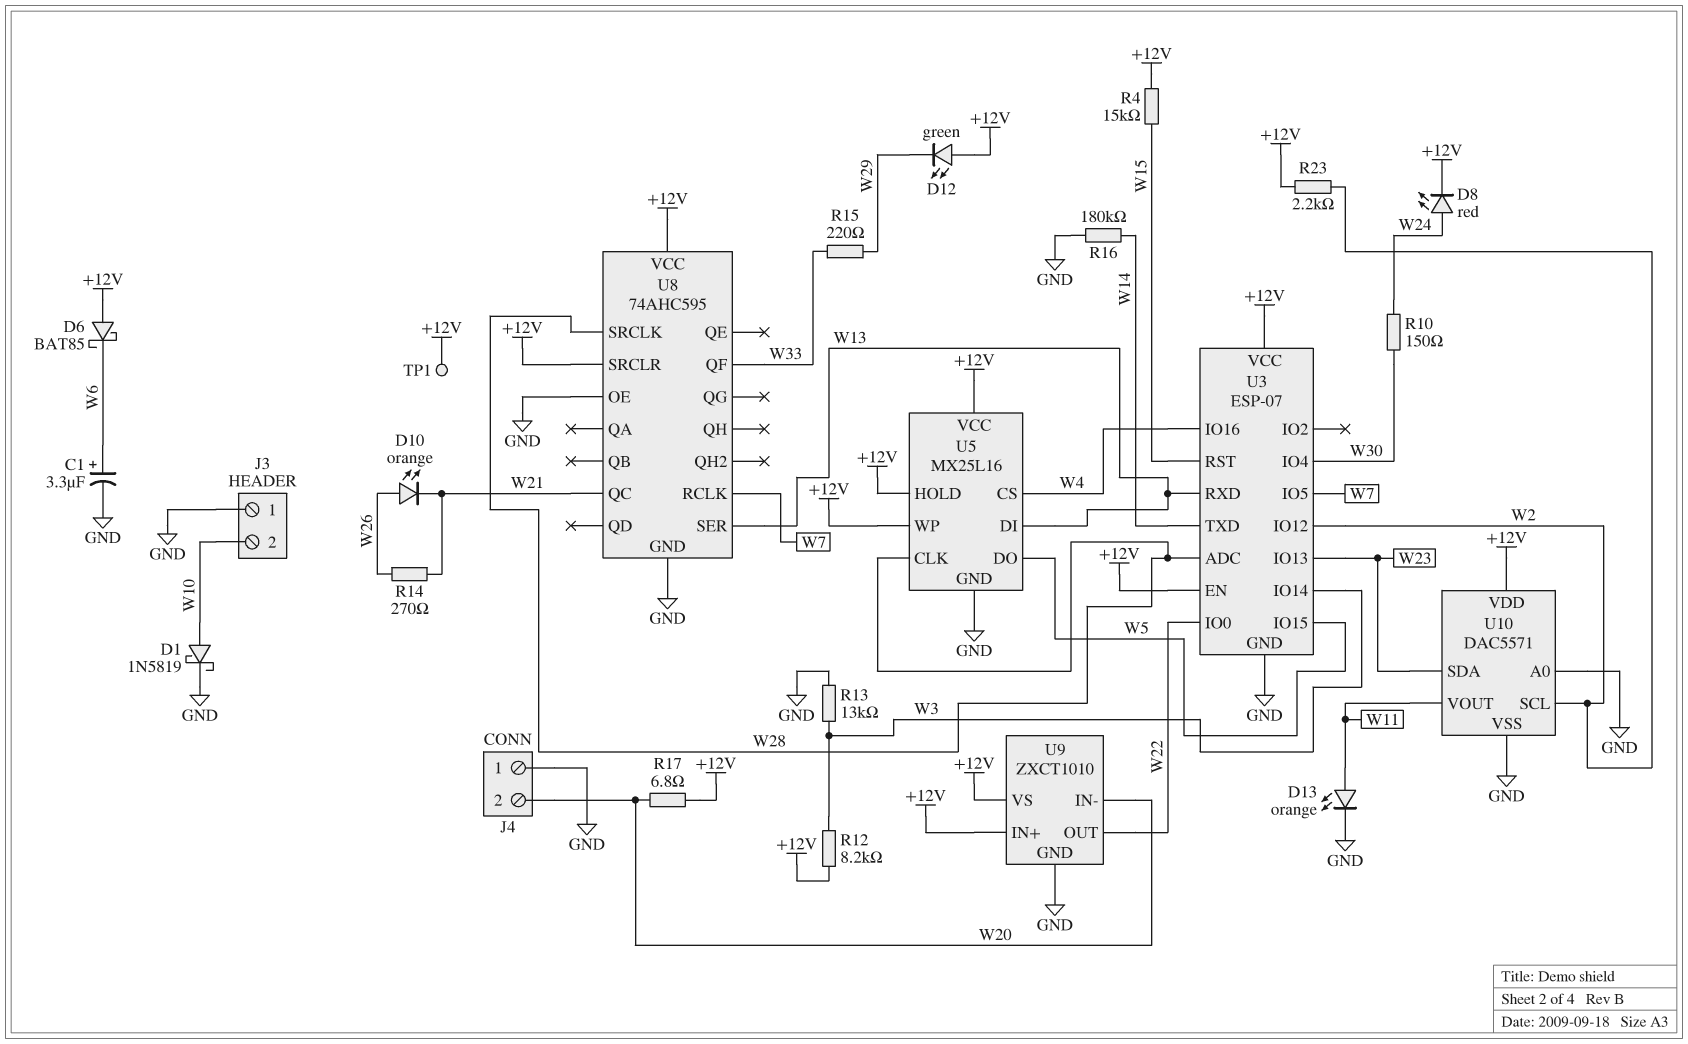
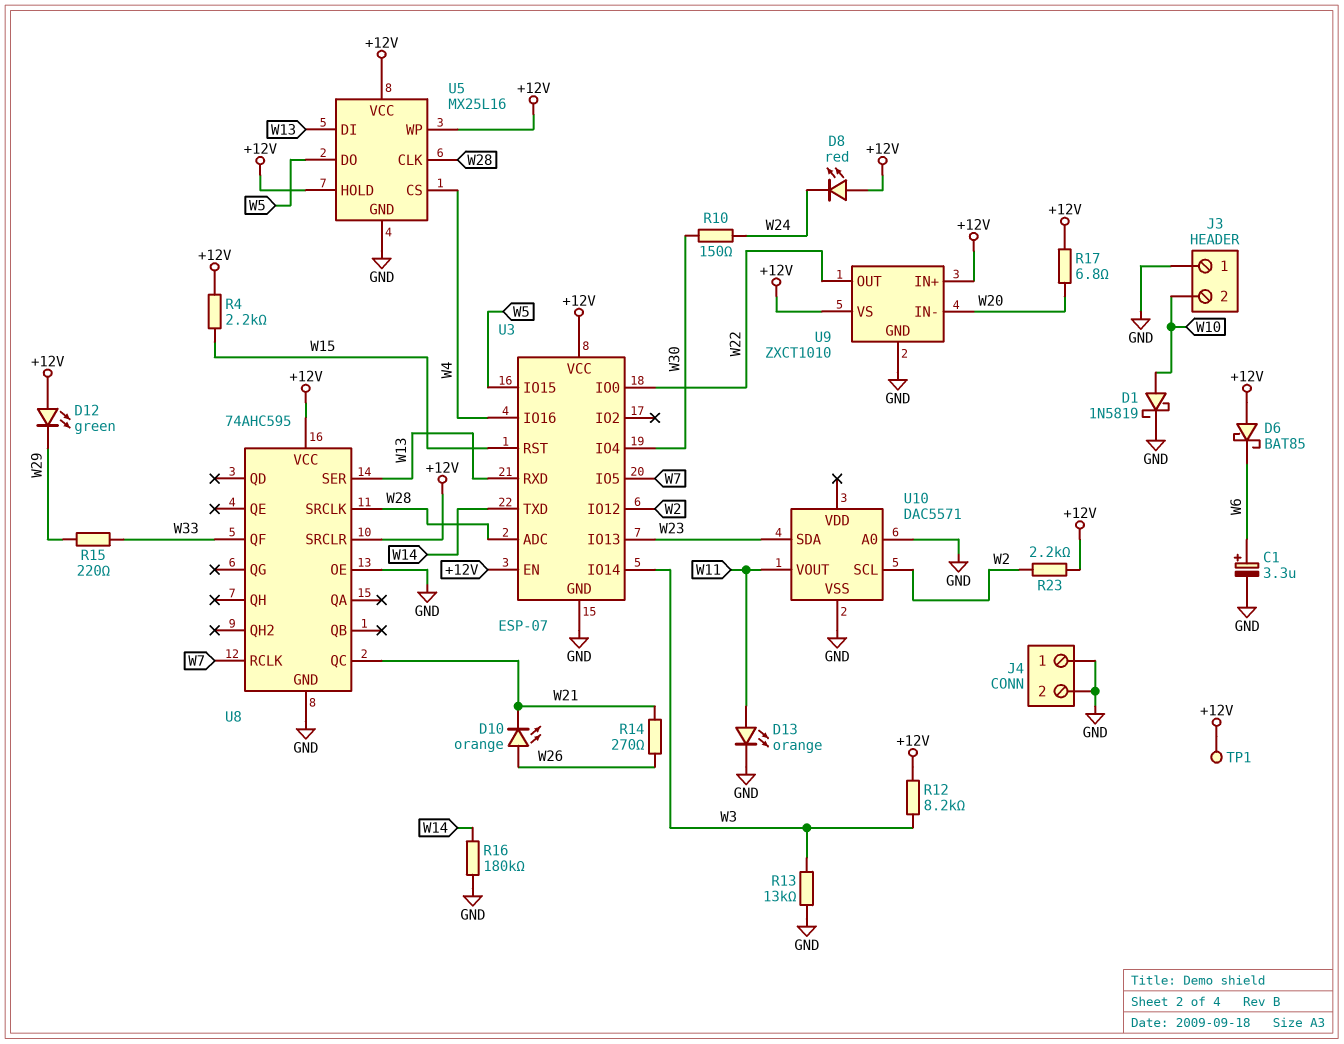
D8: LED red (A W24, K +12V) -> LED red (A +12V, K W24)
J4 pin 2: W20 -> GND
R4: 15k (+12V, W15) -> 2.2k (+12V, W15)
U10 pin VDD: +12V -> none

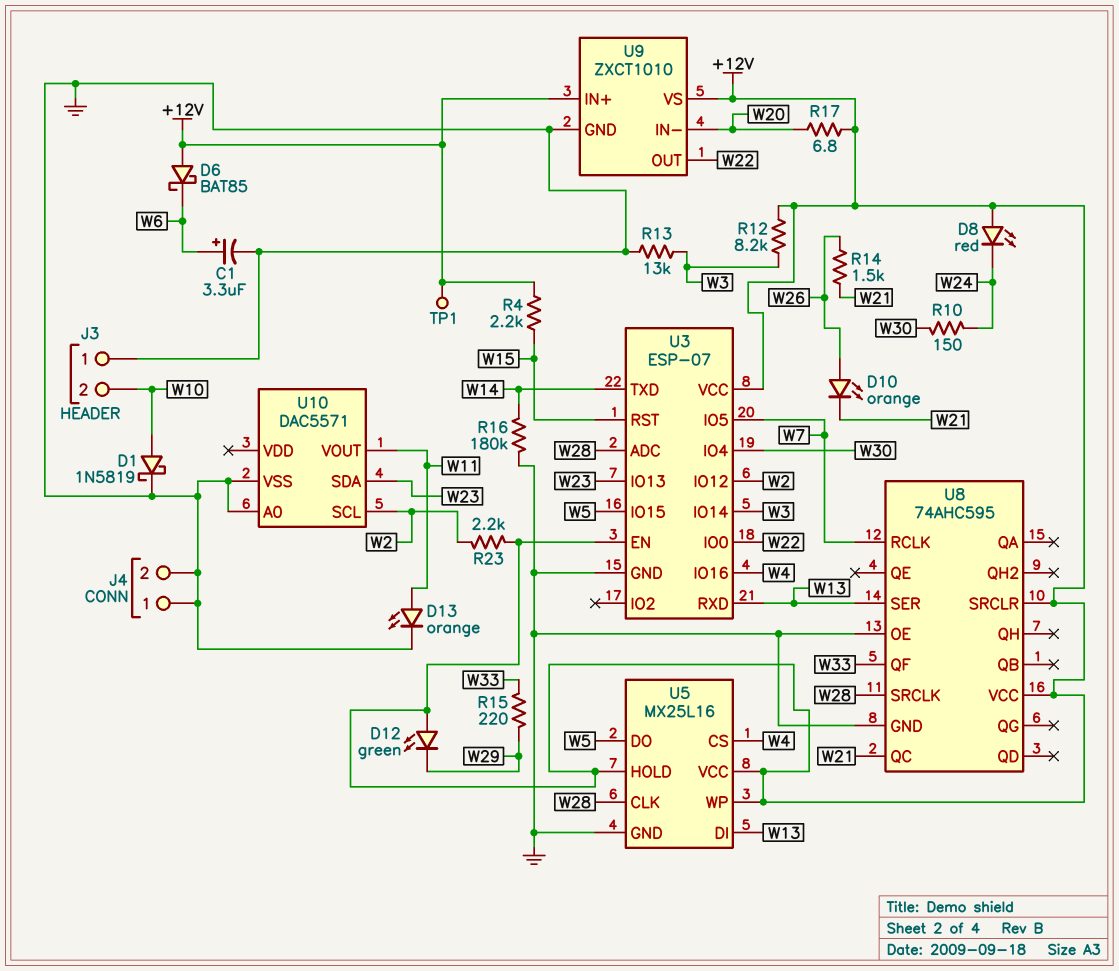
R14: 270 (W21, W26) -> 1.5k (W21, W26)

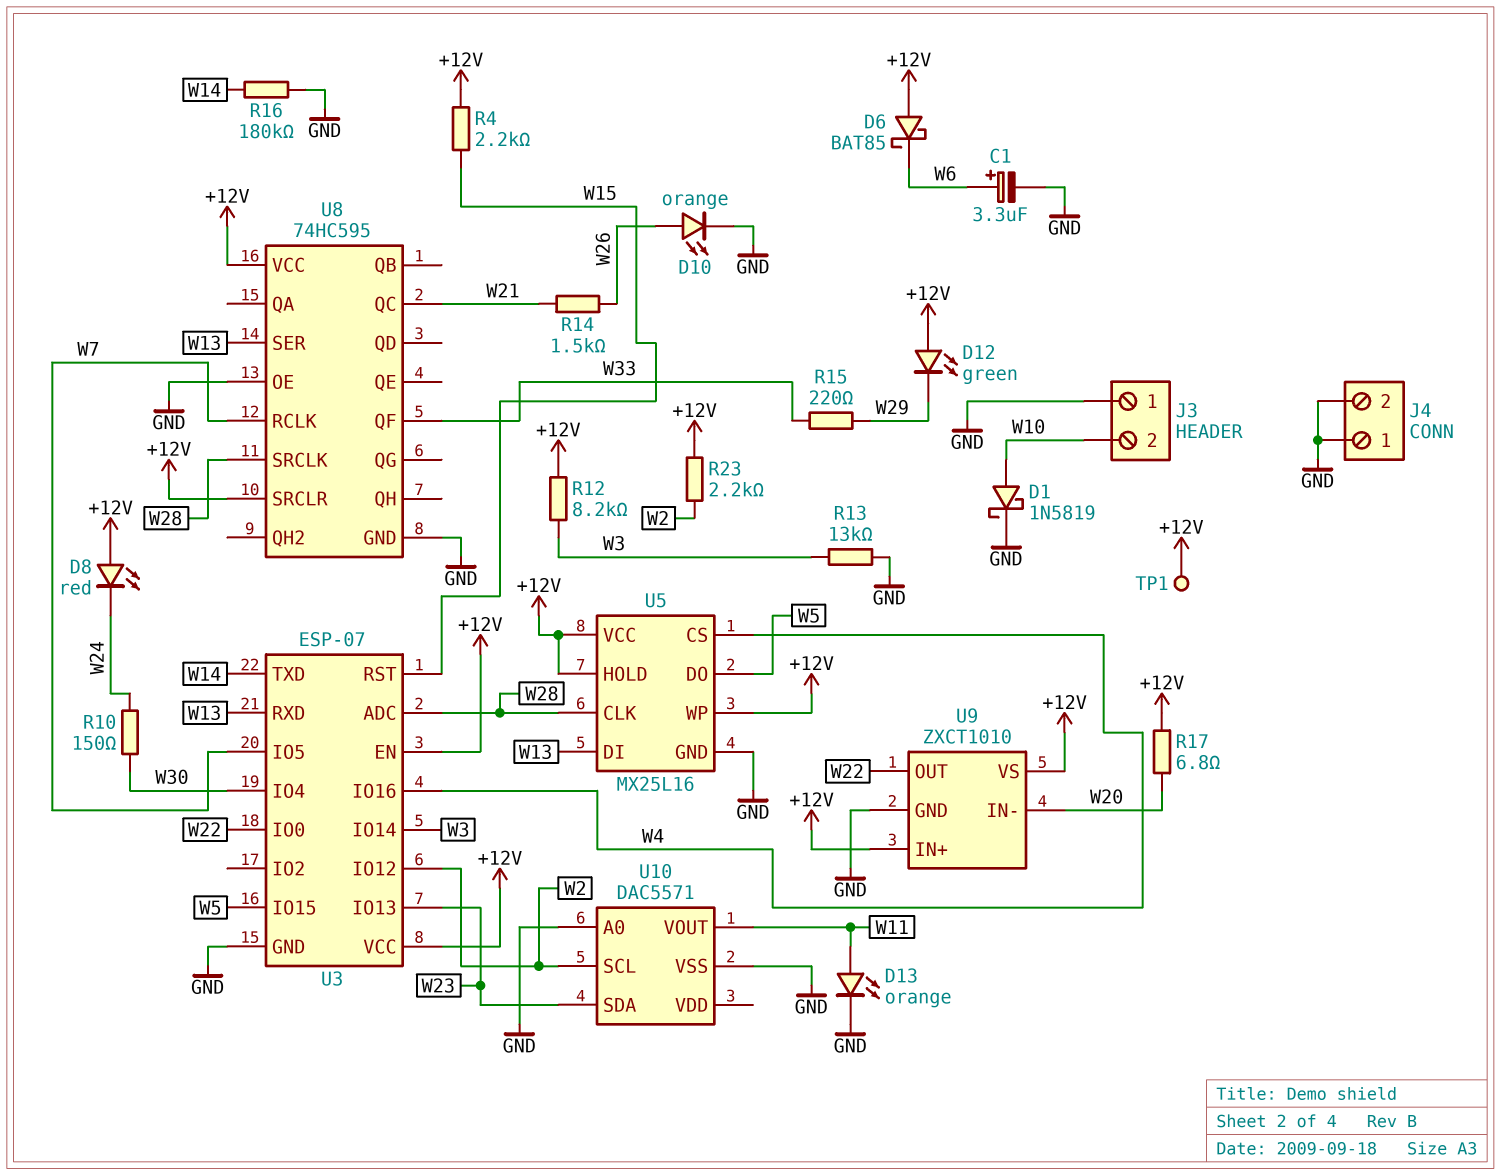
D10: LED orange (A W26, K W21) -> LED orange (A W26, K GND)
U8: 74AHC595 -> 74HC595

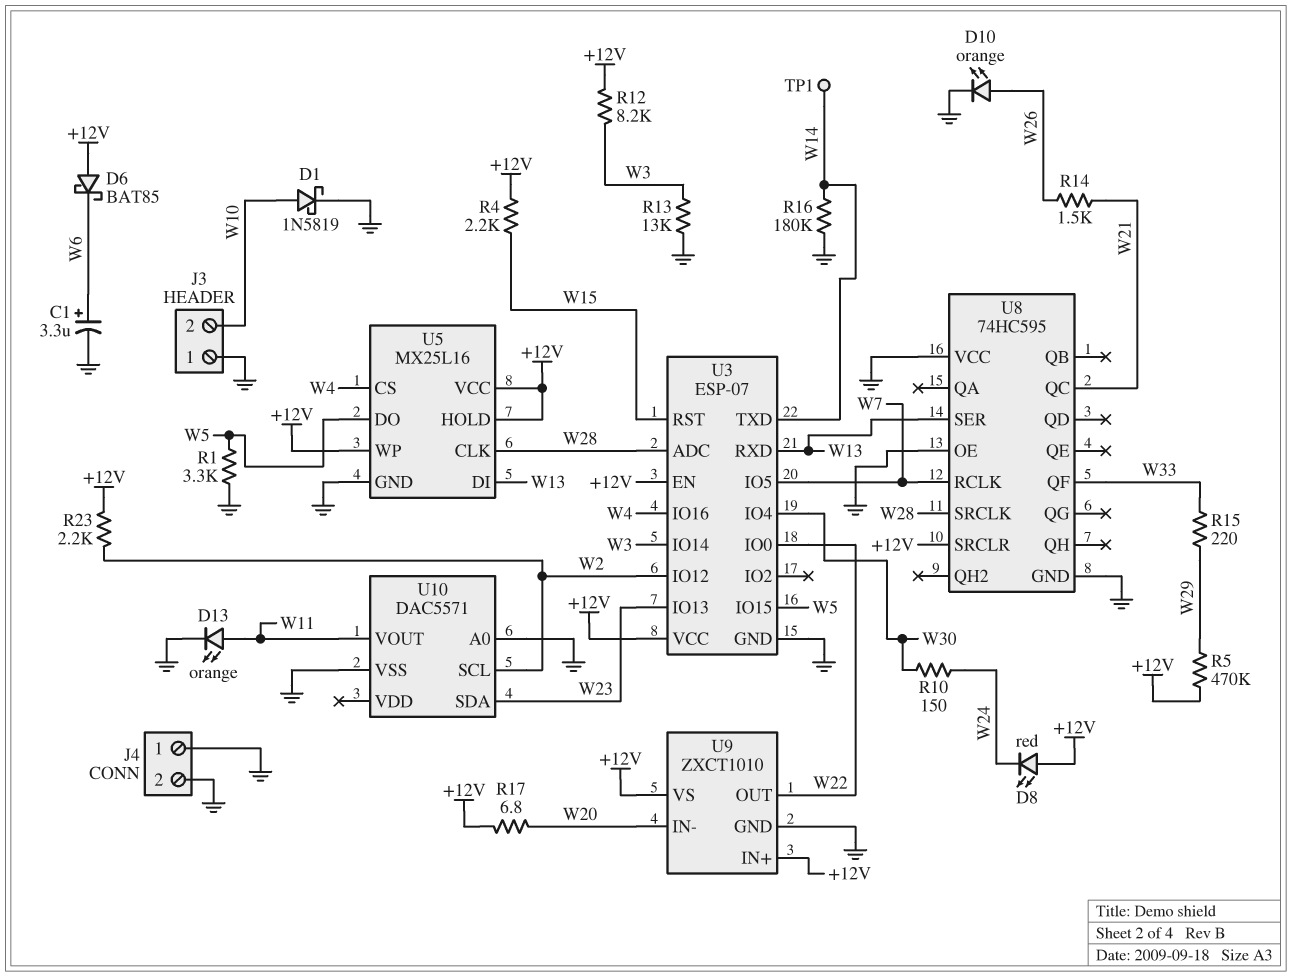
D12: LED green (A +12V, K W29) -> none
R1: none -> 3.3k (GND, W5)
R5: none -> 470k (+12V, W29)
TP1: test point (+12V) -> test point (W14)
U8 pin VCC: +12V -> GND

